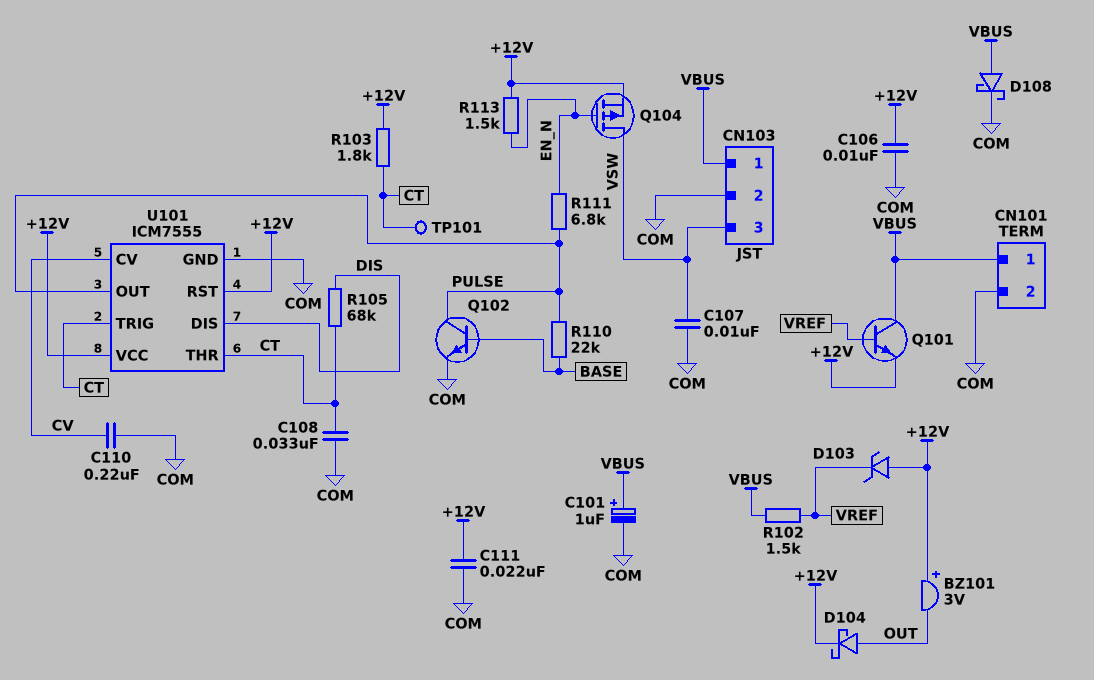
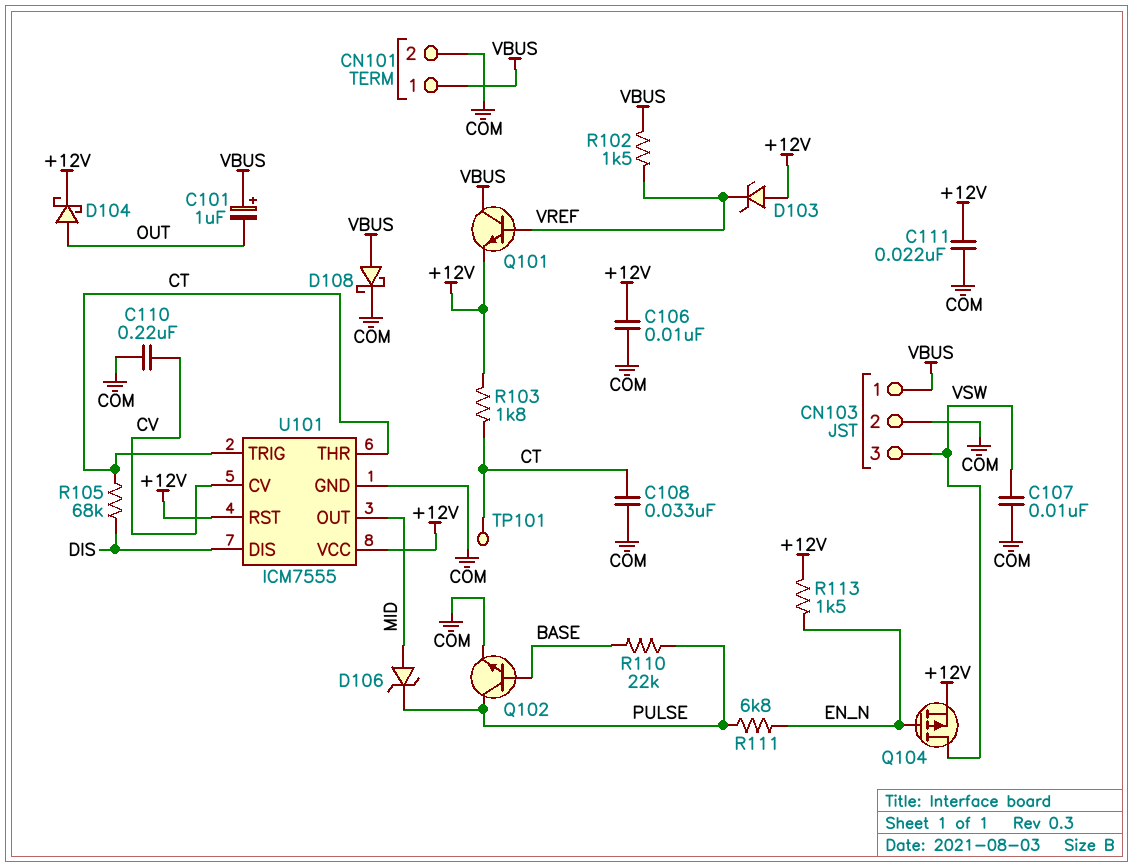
BZ101: buzzer 3V (plus +12V, minus OUT) -> none
C101: 1uF (plus VBUS, minus COM) -> 1uF (plus VBUS, minus OUT)
D106: none -> zener (A MID, K PULSE)
U101 pin OUT: PULSE -> MID

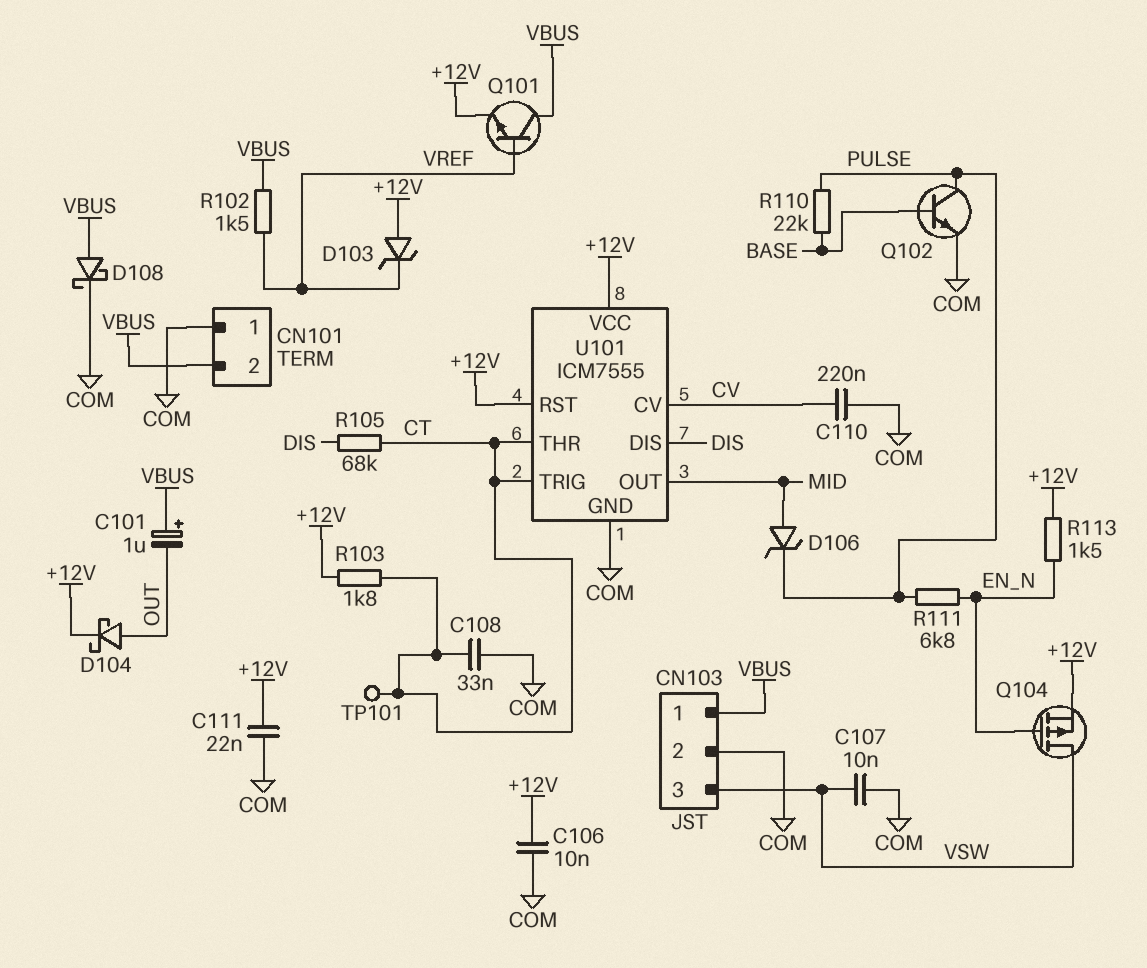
CN101 pin 1: VBUS -> COM
CN101 pin 2: COM -> VBUS

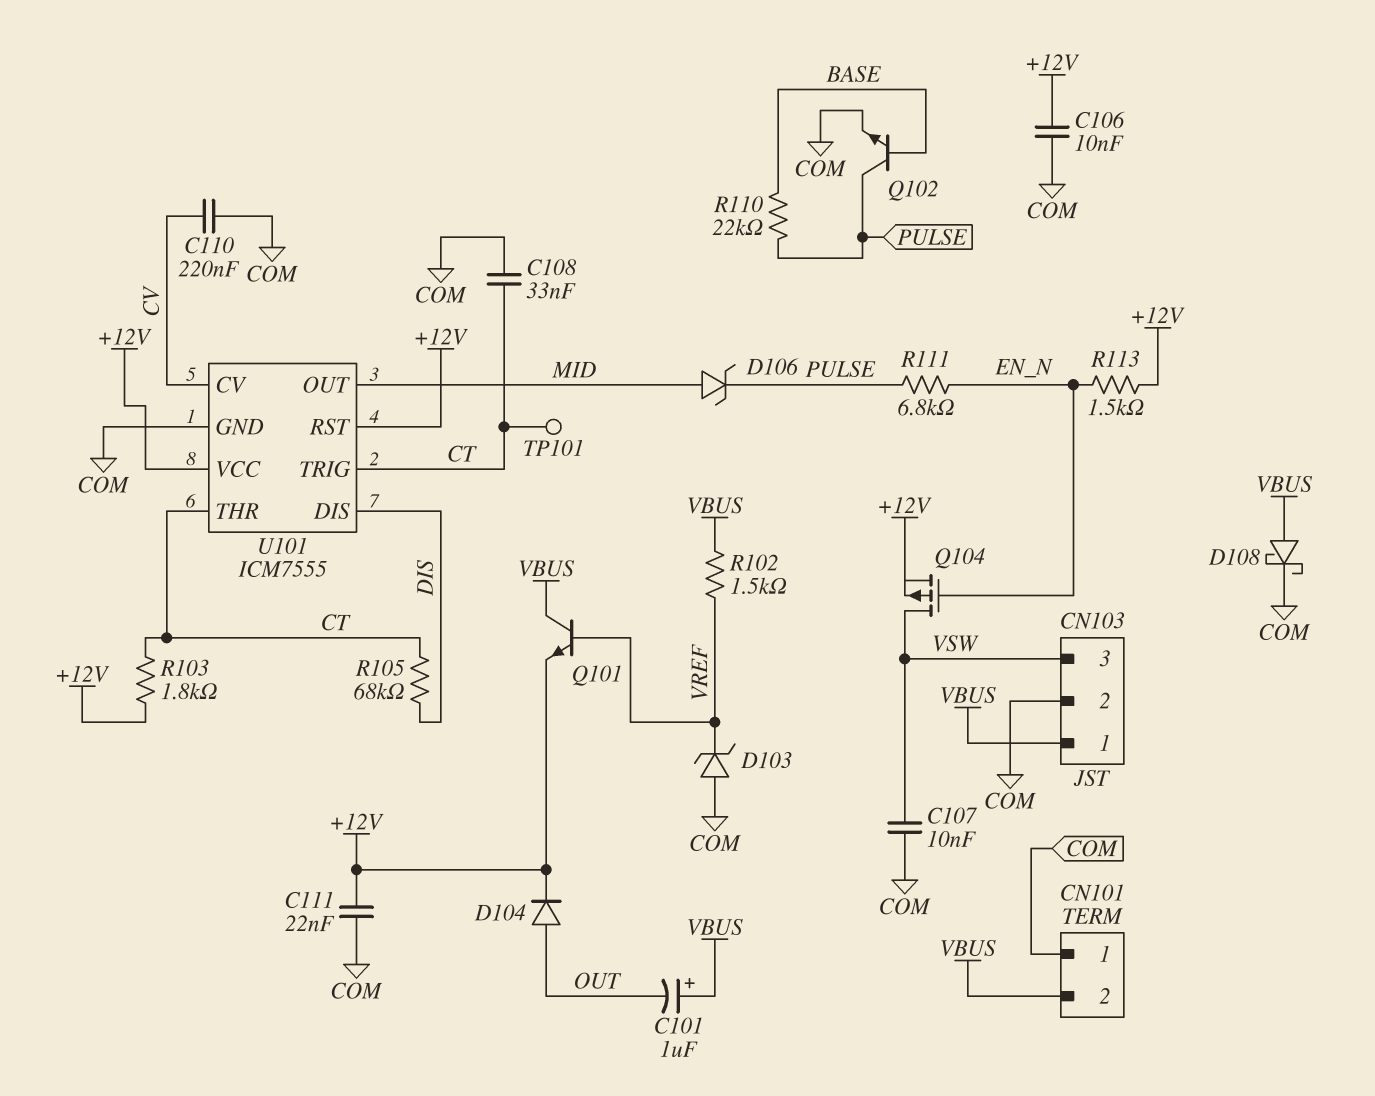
D103: zener (A +12V, K VREF) -> zener (A COM, K VREF)
D104: schottky (A OUT, K +12V) -> diode (A OUT, K +12V)

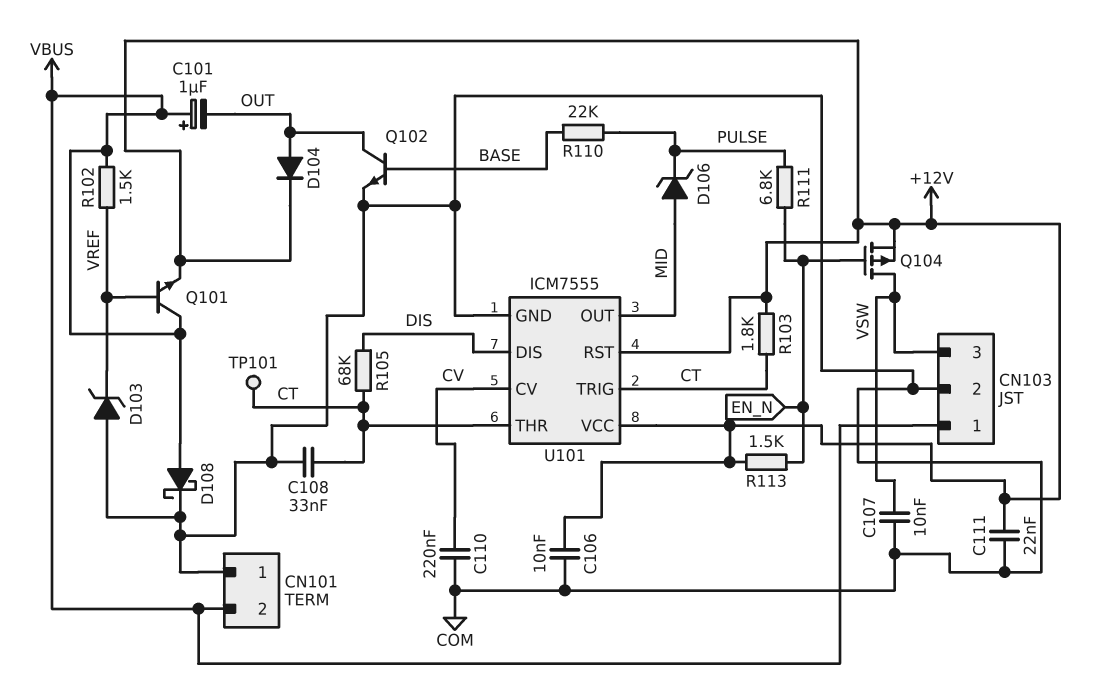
Q102: NPN (B BASE, C PULSE, E COM) -> NPN (B BASE, C OUT, E COM)

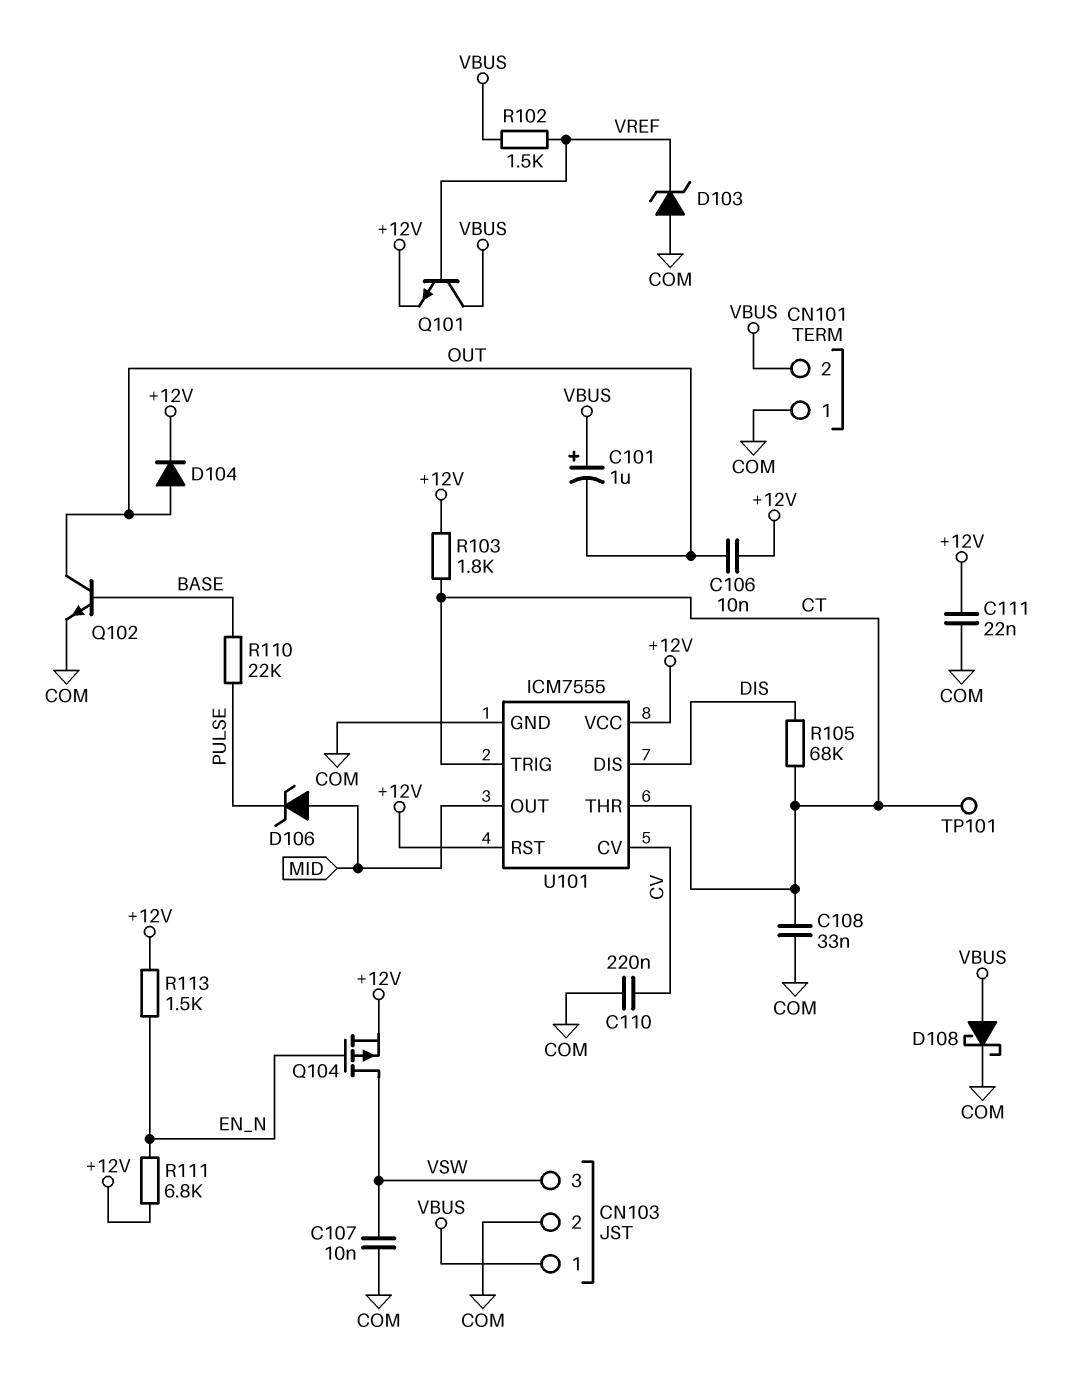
C106: 10nF (+12V, COM) -> 10nF (+12V, OUT)
R111: 6.8k (EN_N, PULSE) -> 6.8k (+12V, EN_N)

